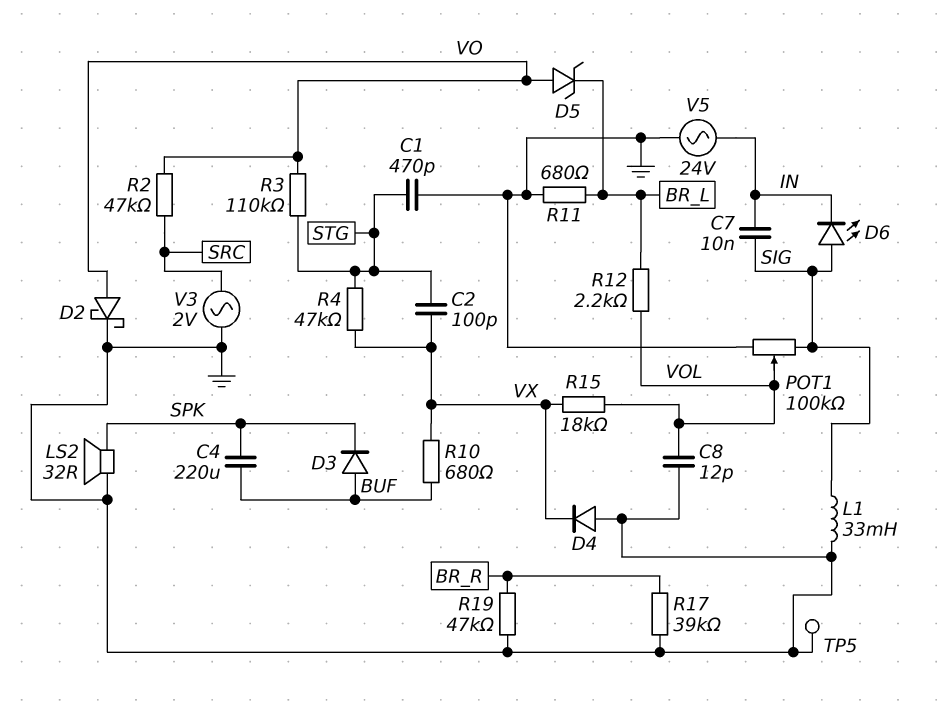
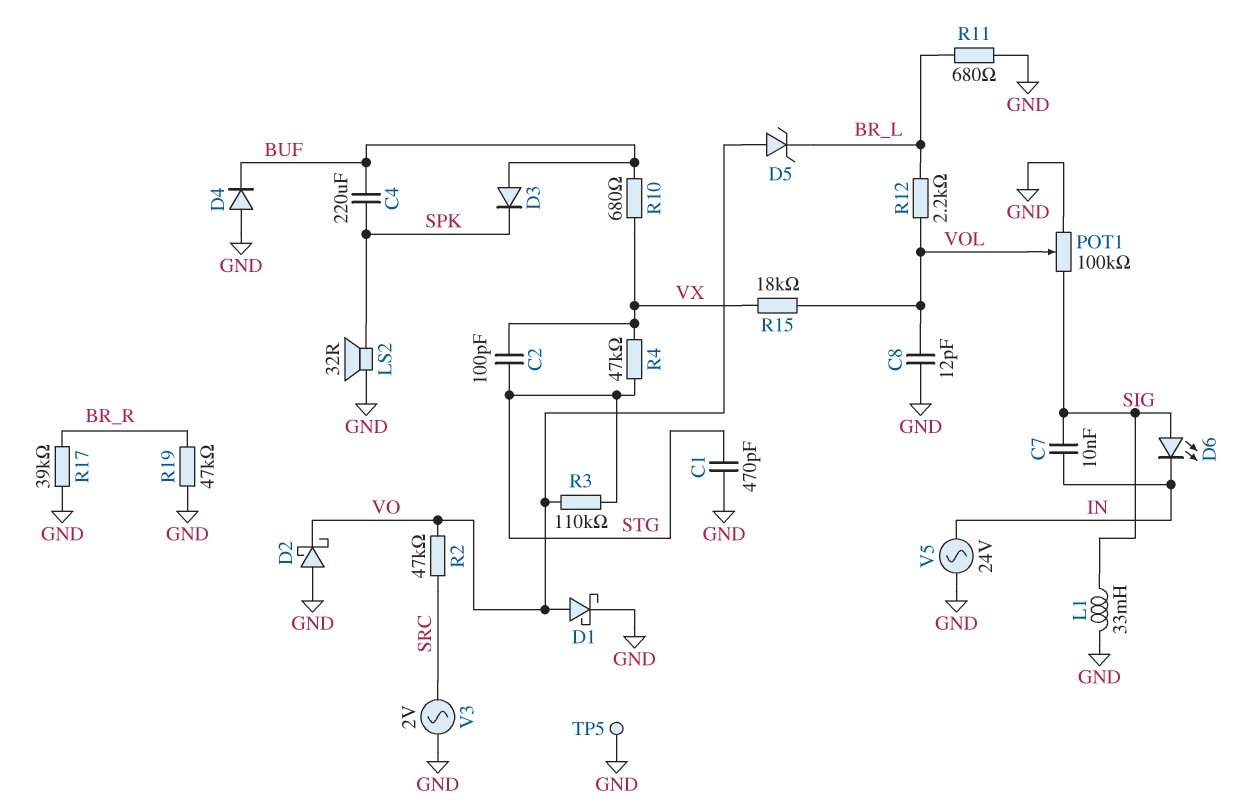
D1: none -> schottky (A VO, K GND)
D2: schottky (A VO, K GND) -> schottky (A GND, K VO)
D4: diode (A GND, K VX) -> diode (A GND, K BUF)

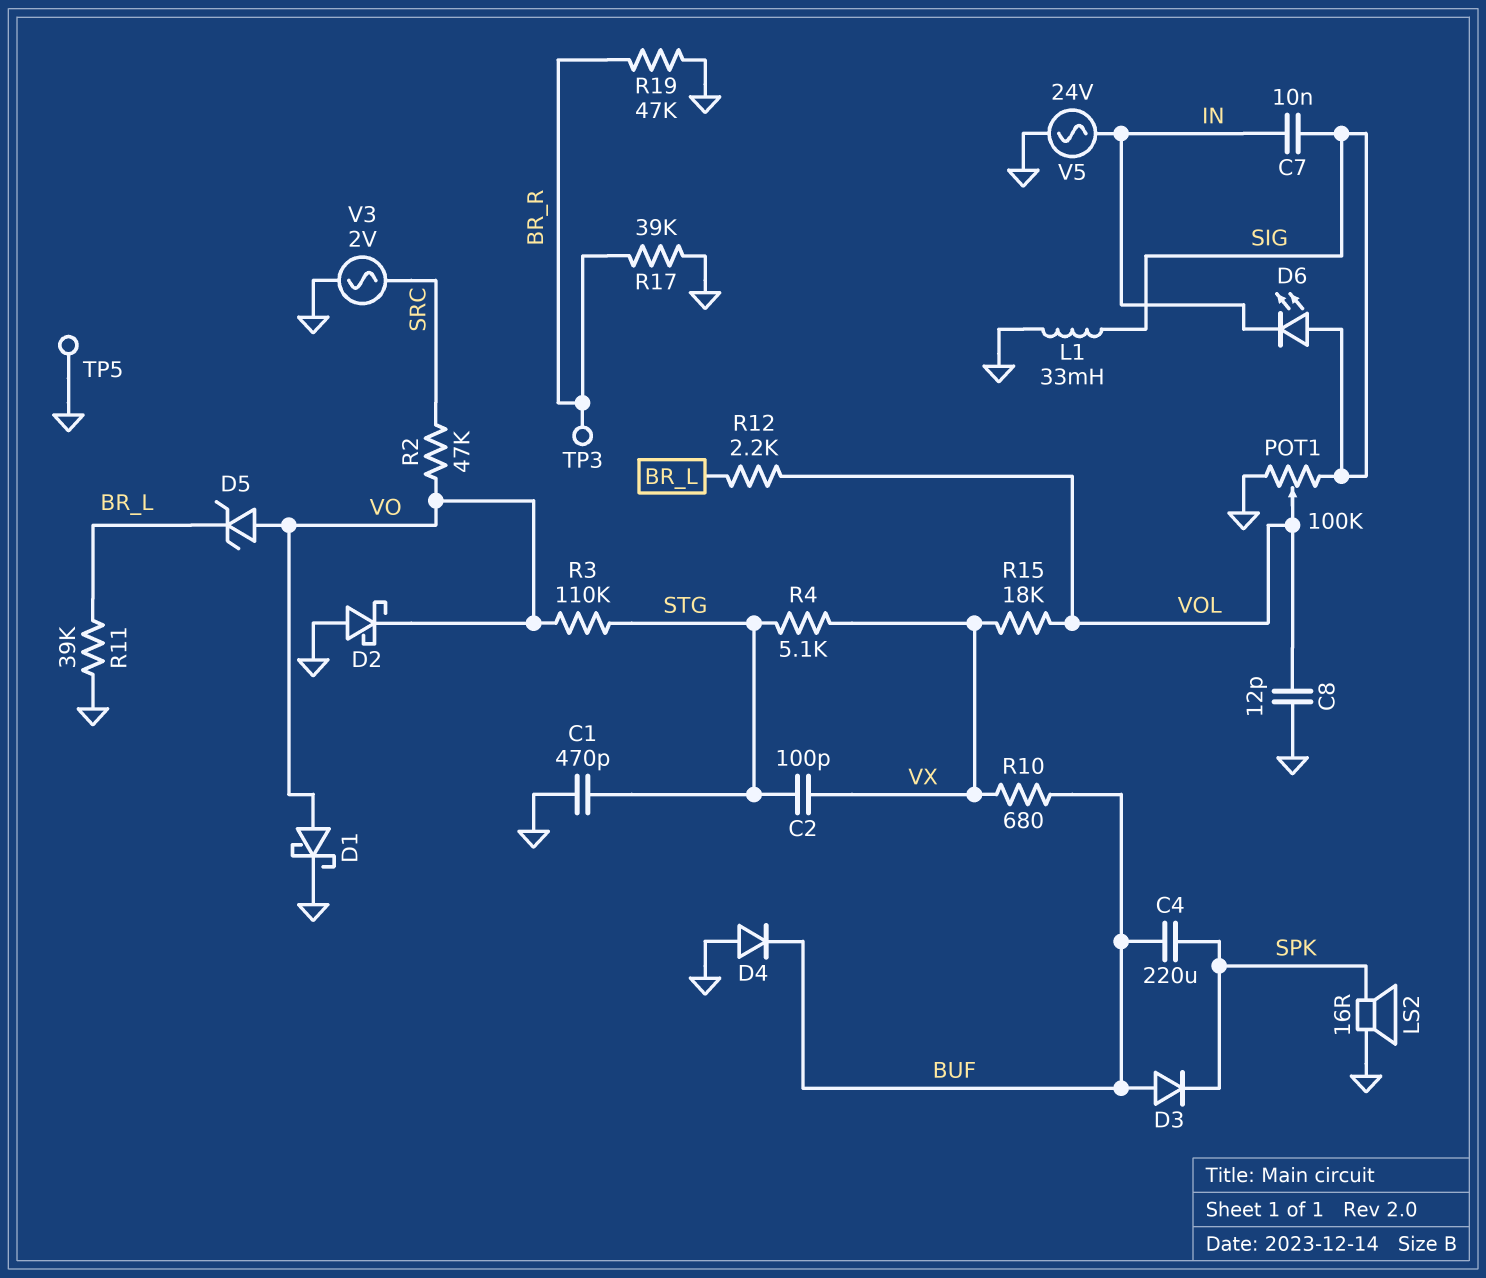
LS2: speaker 32R (GND, SPK) -> speaker 16R (GND, SPK)
R4: 47k (STG, VX) -> 5.1k (STG, VX)
R11: 680 (BR_L, GND) -> 39k (BR_L, GND)
TP3: none -> test point (BR_R)

